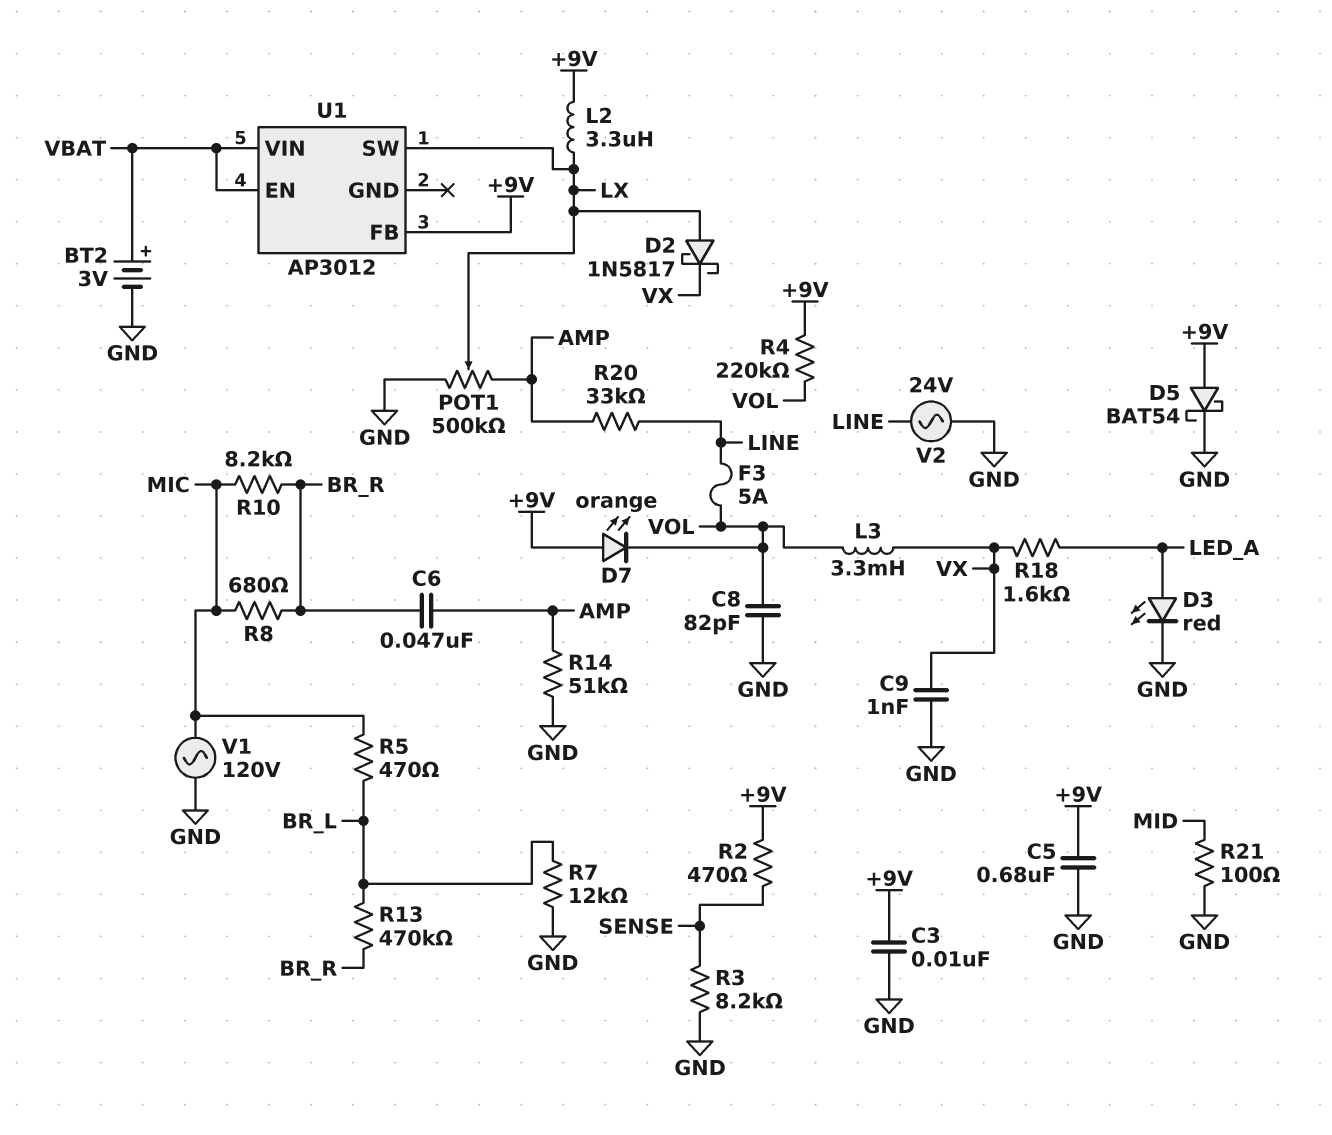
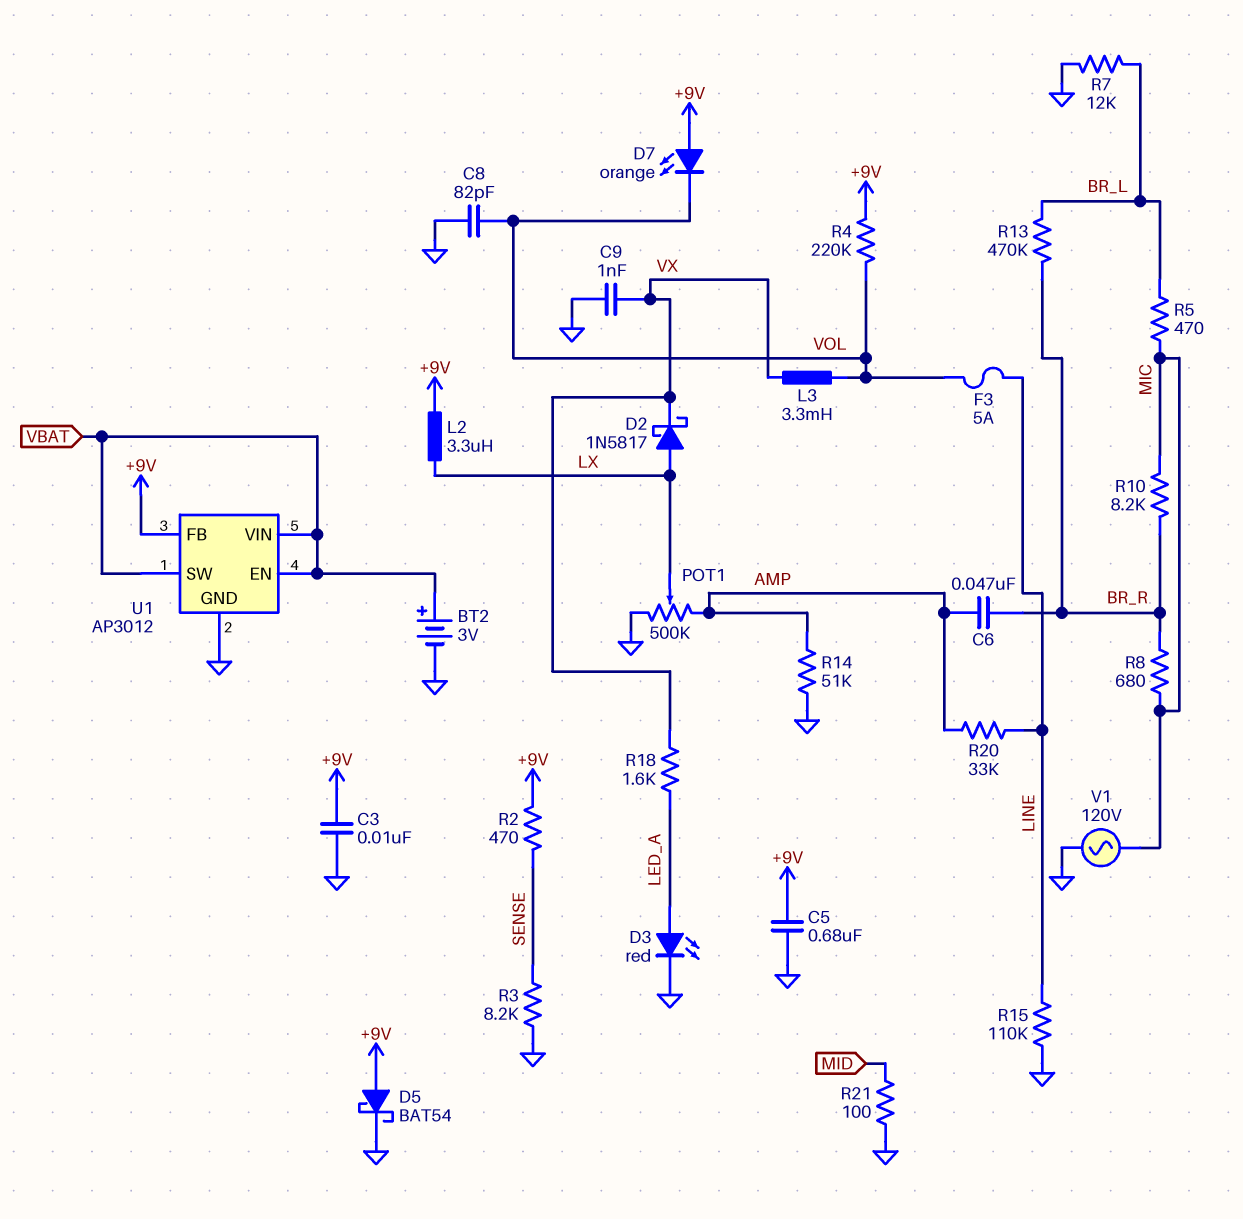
R15: none -> 110k (GND, LINE)
U1 pin GND: none -> GND
U1 pin SW: LX -> VBAT
V2: AC 24V (GND, LINE) -> none

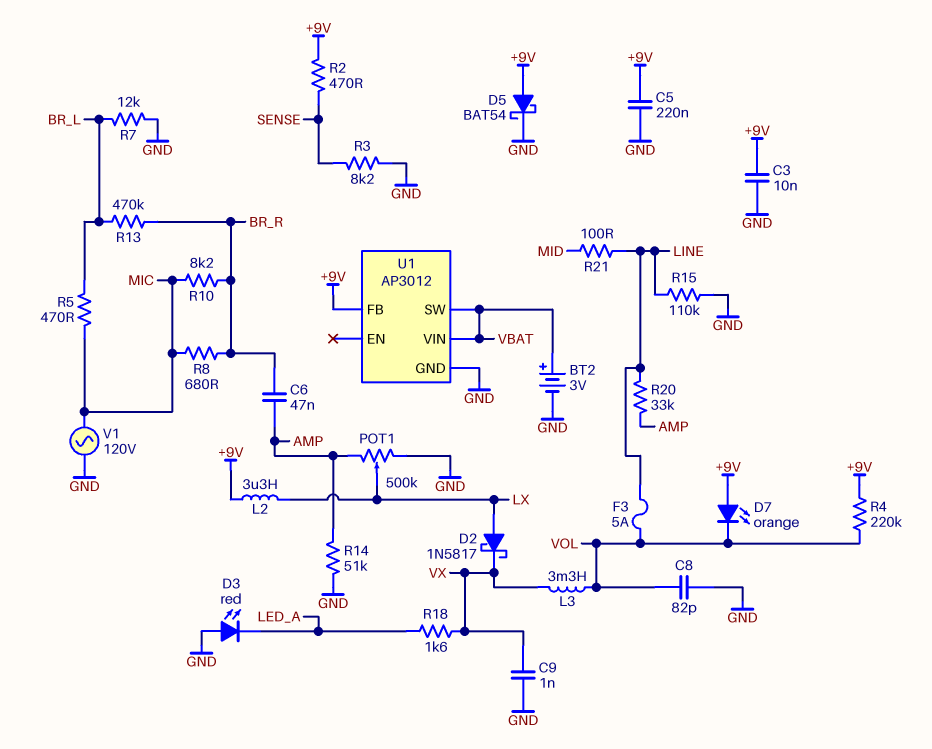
C5: 680nF (+9V, GND) -> 220nF (+9V, GND)
D3: LED red (A LED_A, K GND) -> LED red (A GND, K LED_A)
R21: 100 (GND, MID) -> 100 (LINE, MID)
U1 pin EN: VBAT -> none

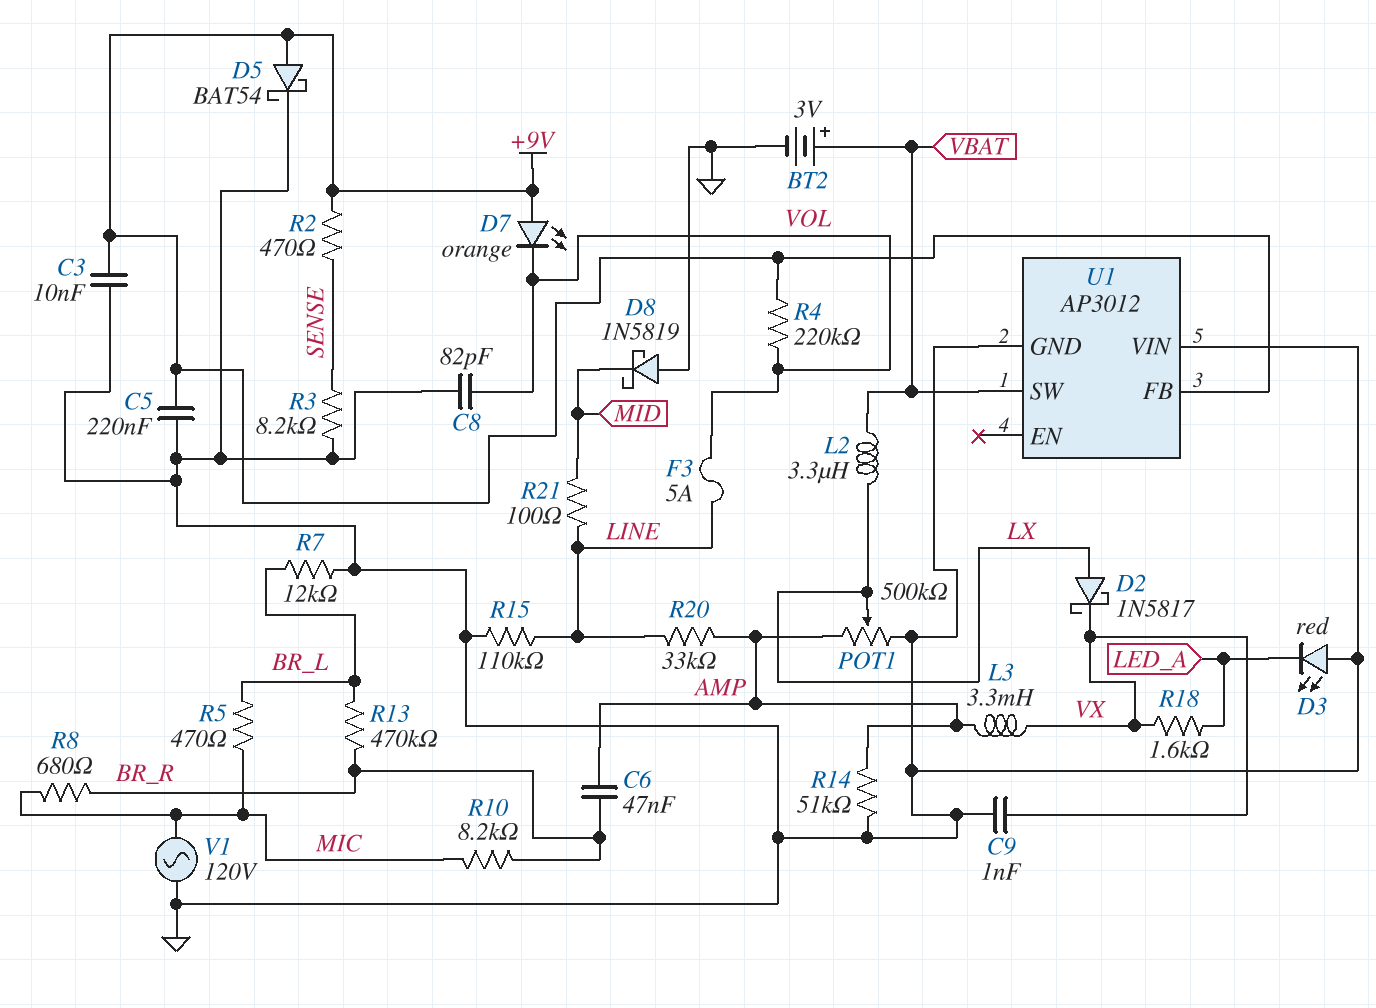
D8: none -> schottky 1N5819 (A GND, K MID)
L2: 3.3uH (+9V, LX) -> 3.3uH (LX, VBAT)
L3: 3.3mH (VOL, VX) -> 3.3mH (AMP, VX)
U1 pin VIN: VBAT -> GND

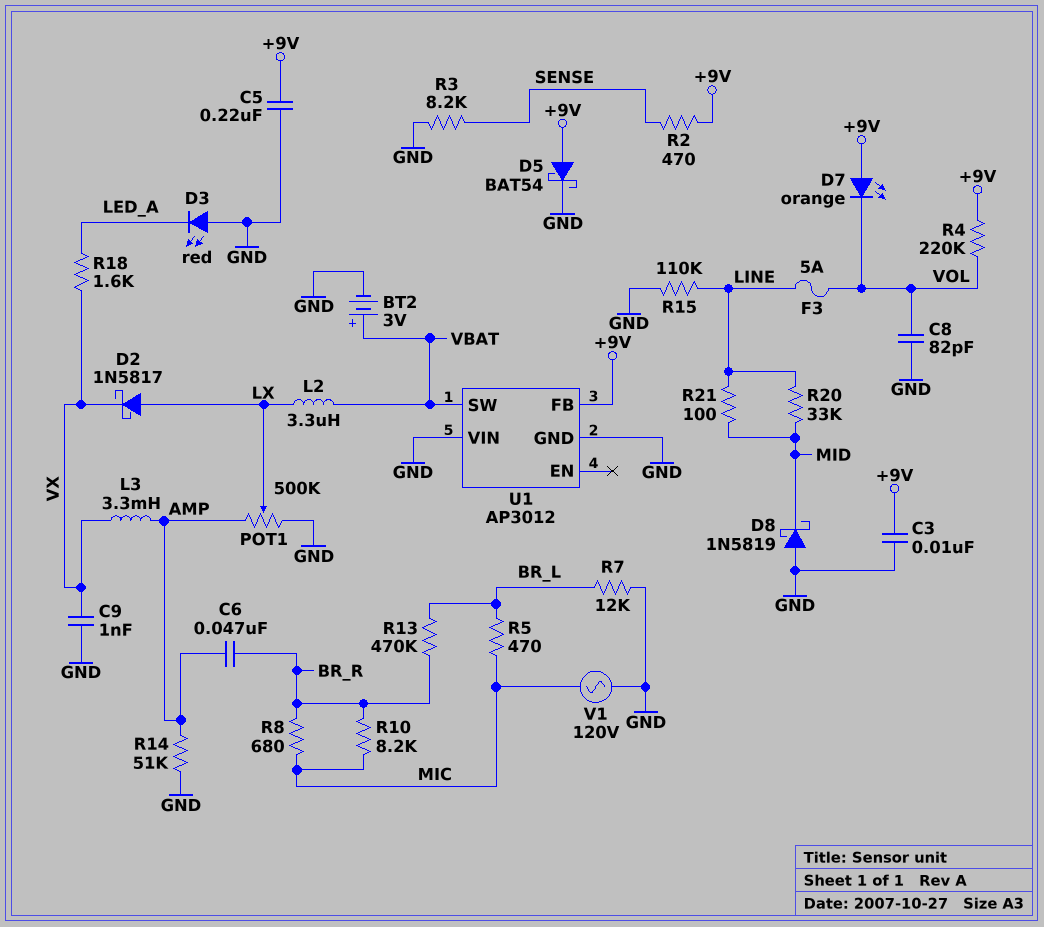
R20: 33k (AMP, LINE) -> 33k (LINE, MID)

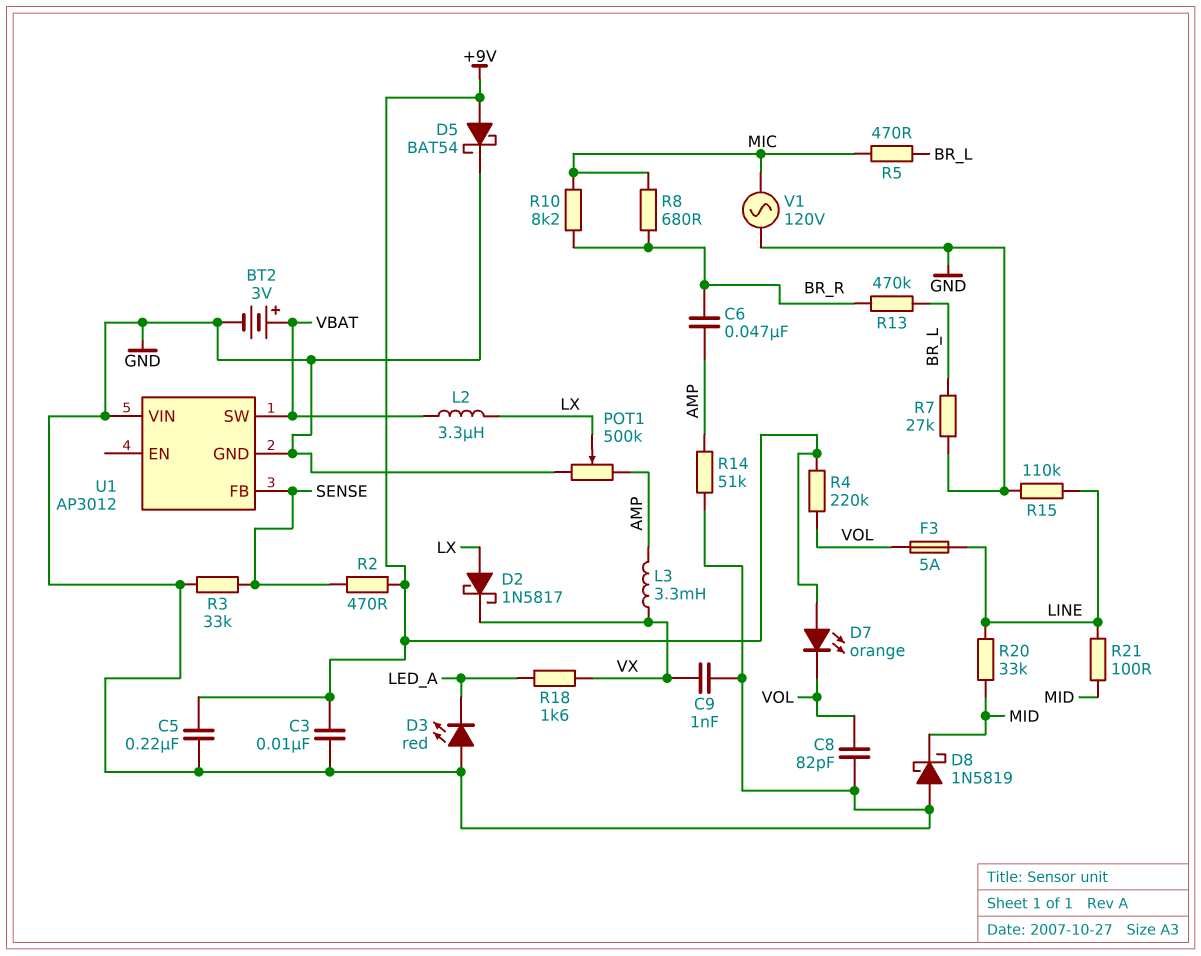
R3: 8.2k (GND, SENSE) -> 33k (GND, SENSE)
R7: 12k (BR_L, GND) -> 27k (BR_L, GND)
U1 pin FB: +9V -> SENSE

